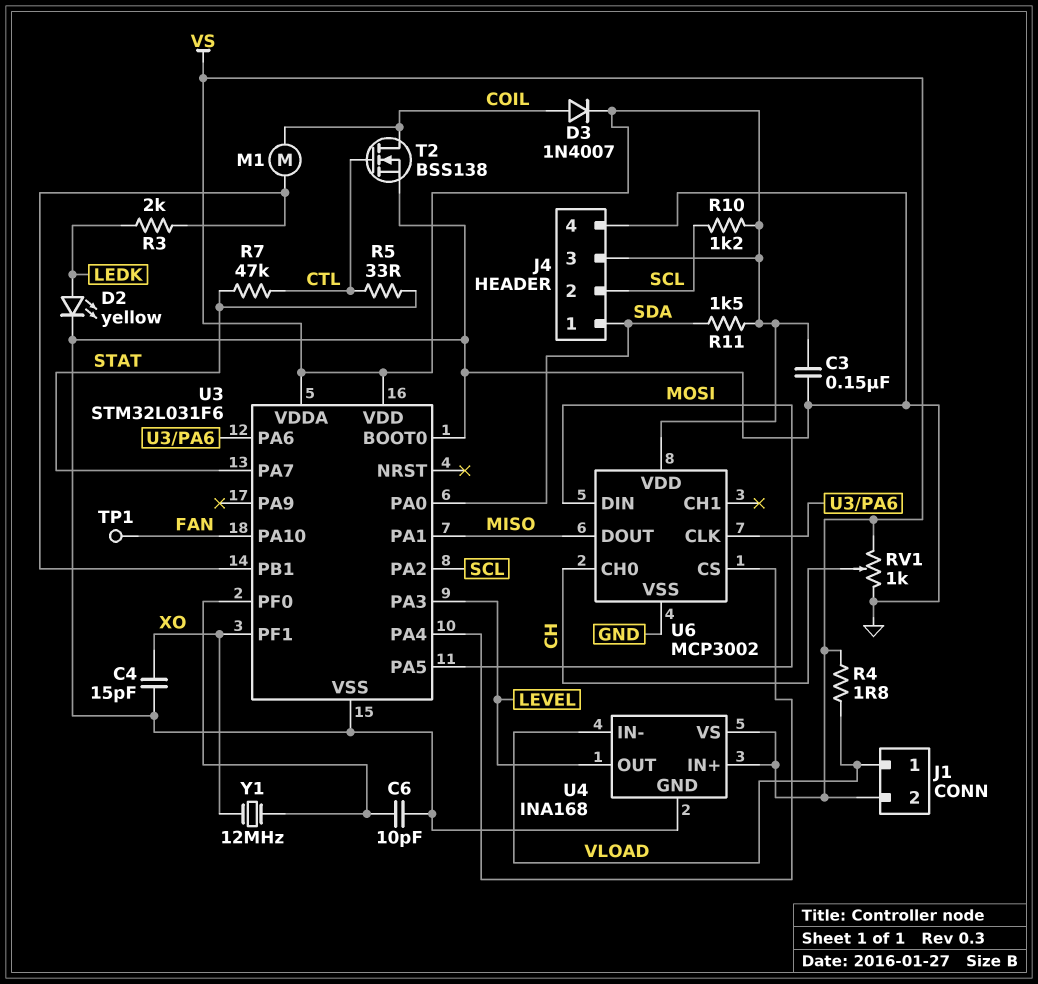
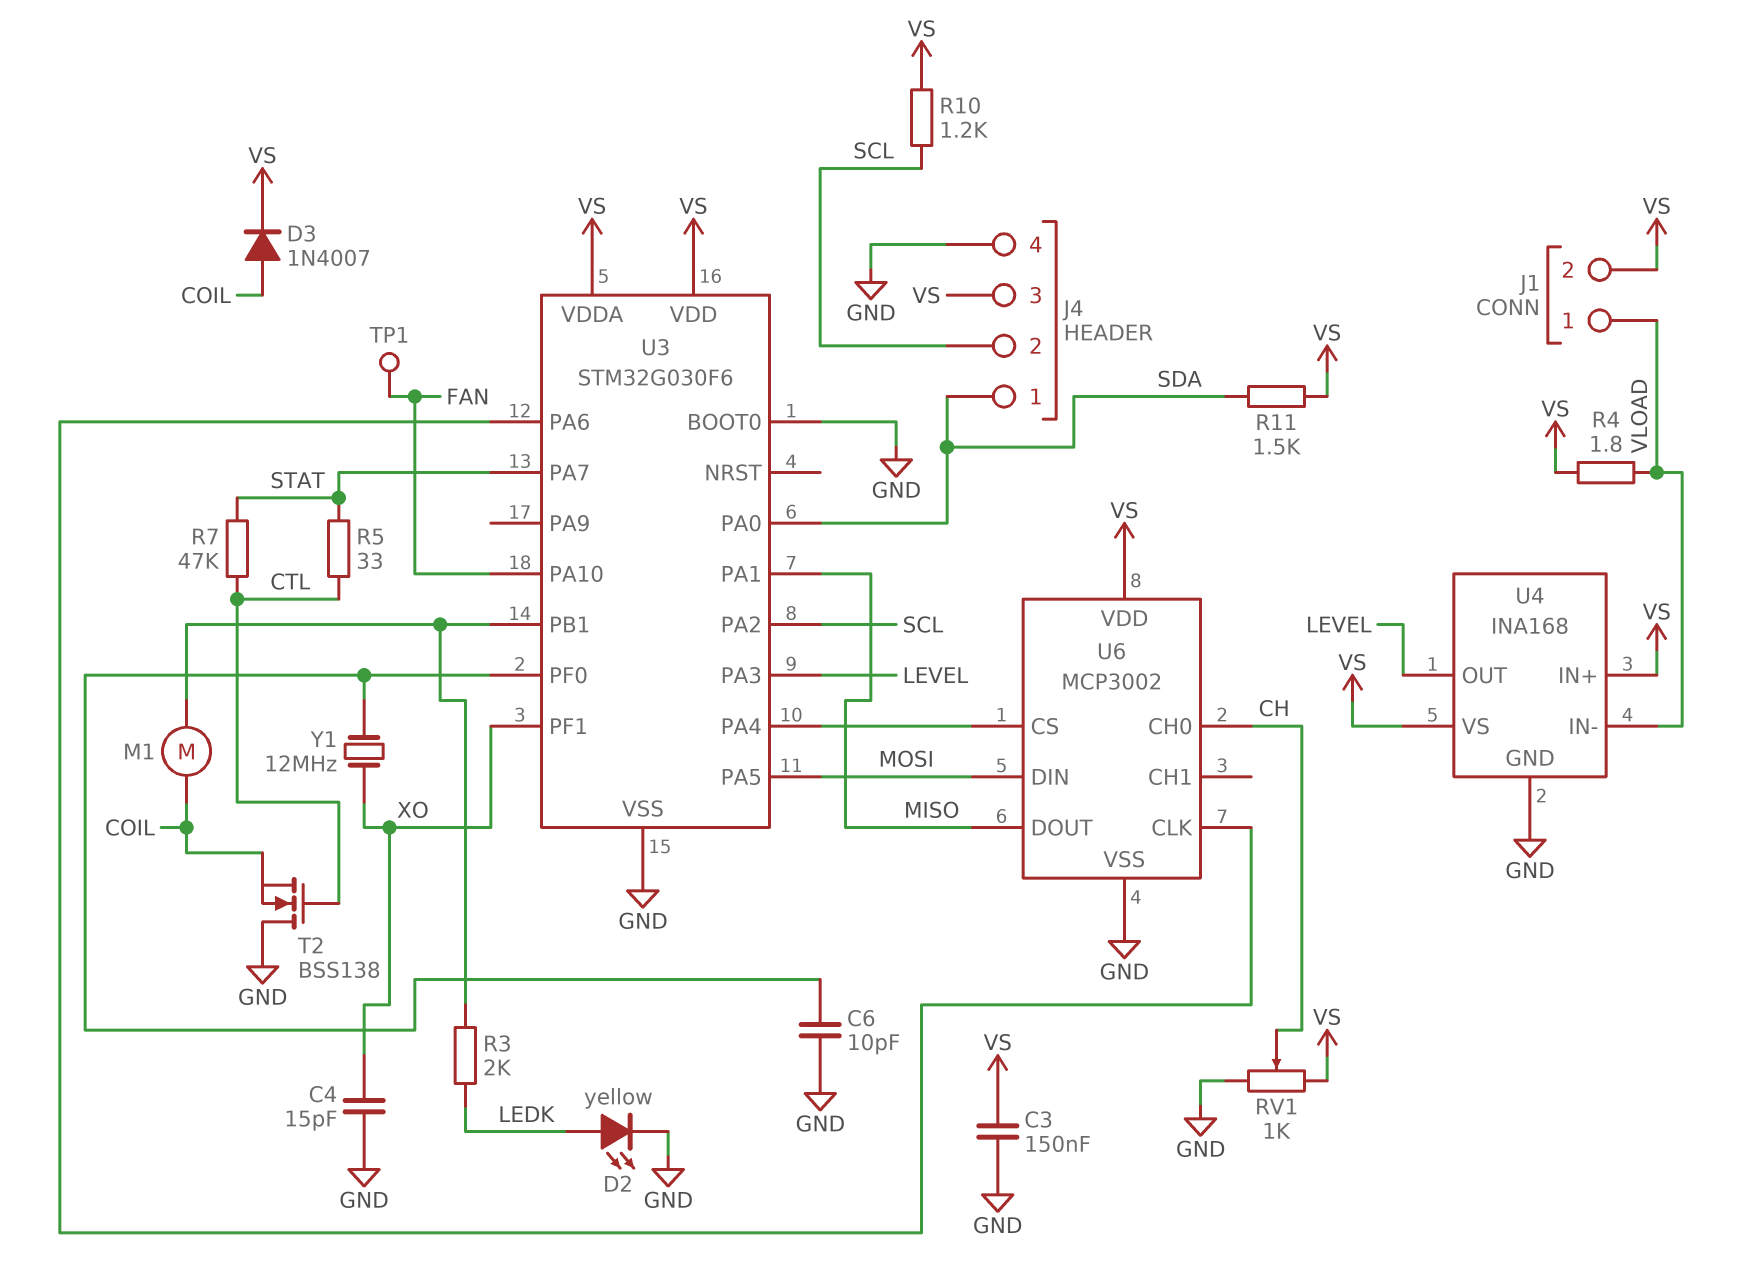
T2: NMOS BSS138 (G CTL, D COIL, S GND) -> NMOS BSS138 (G CTL, D GND, S COIL)
U3: STM32L031F6 -> STM32G030F6

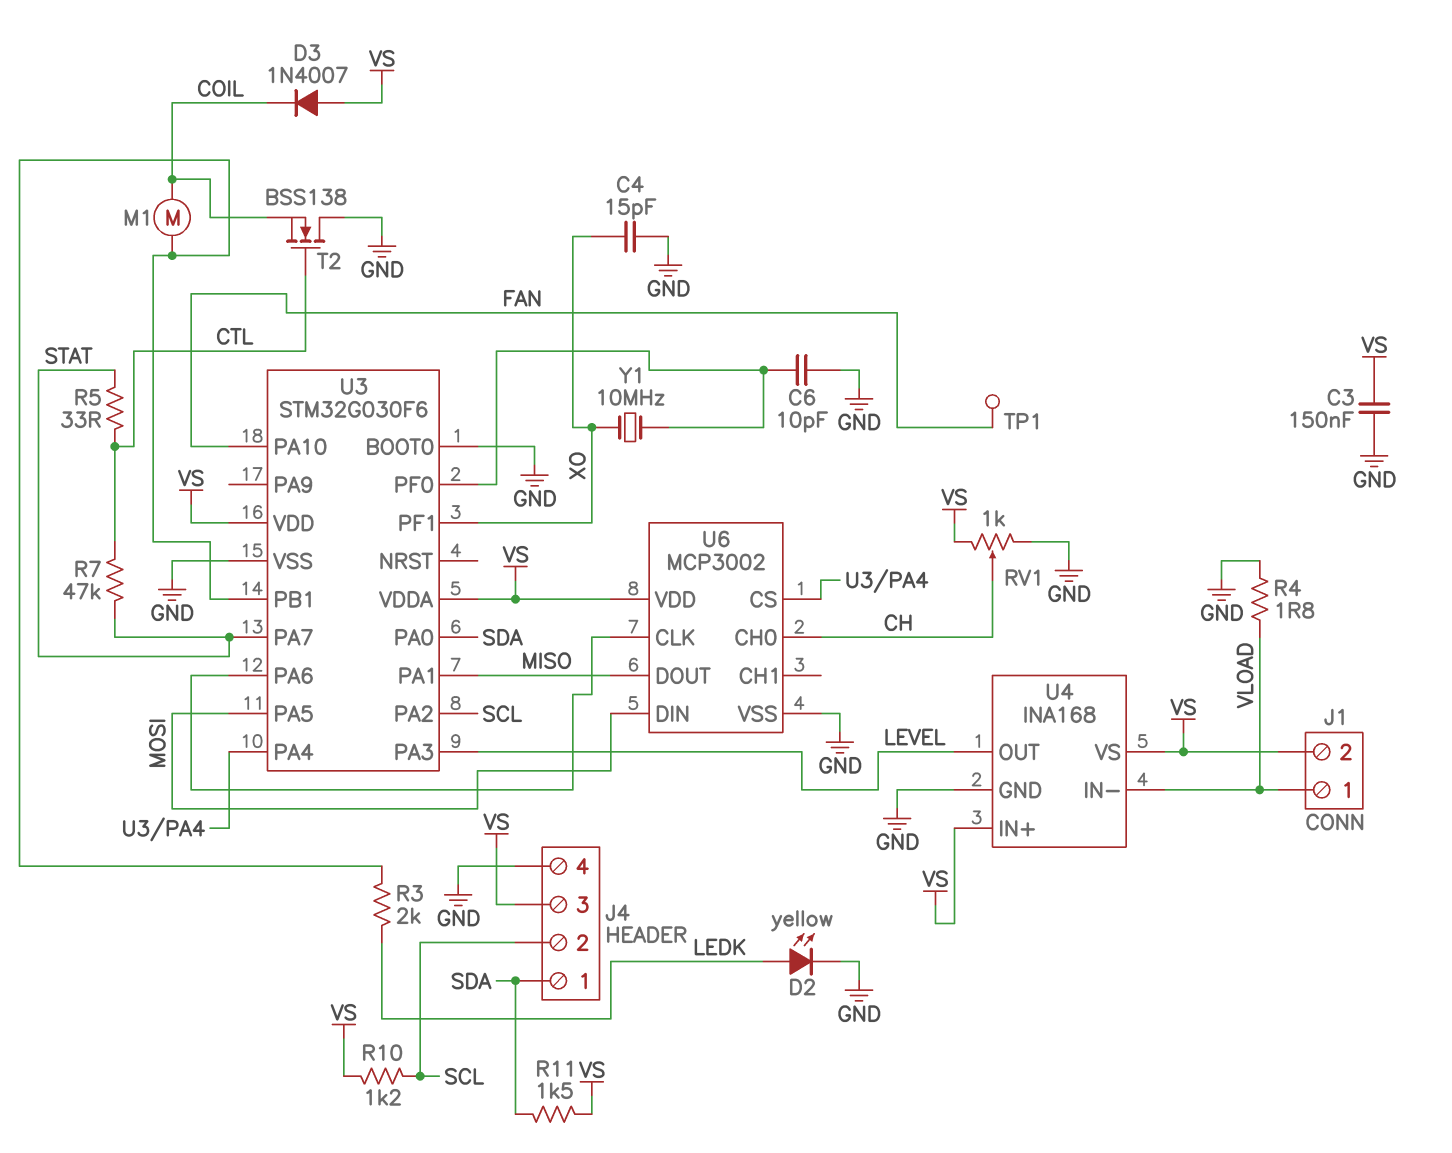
D3: diode 1N4007 (A COIL, K VS) -> diode 1N4007 (A VS, K COIL)
R4: 1.8 (VLOAD, VS) -> 1.8 (GND, VLOAD)
Y1: 12MHz (U3/PF0, XO) -> 10MHz (U3/PF0, XO)

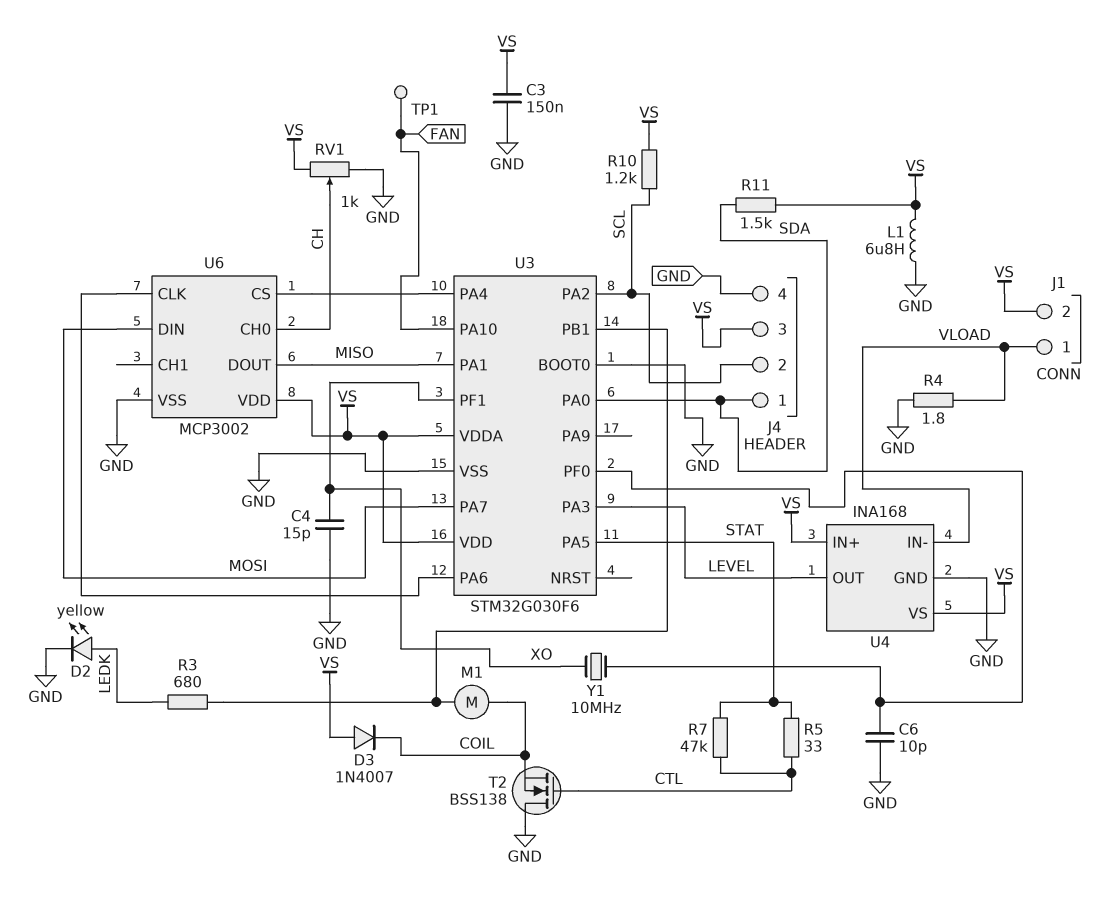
L1: none -> 6.8uH (GND, VS)
R3: 2k (LEDK, U3/PB1) -> 680 (LEDK, U3/PB1)
U3 pin PA5: MOSI -> STAT
U3 pin PA7: STAT -> MOSI

